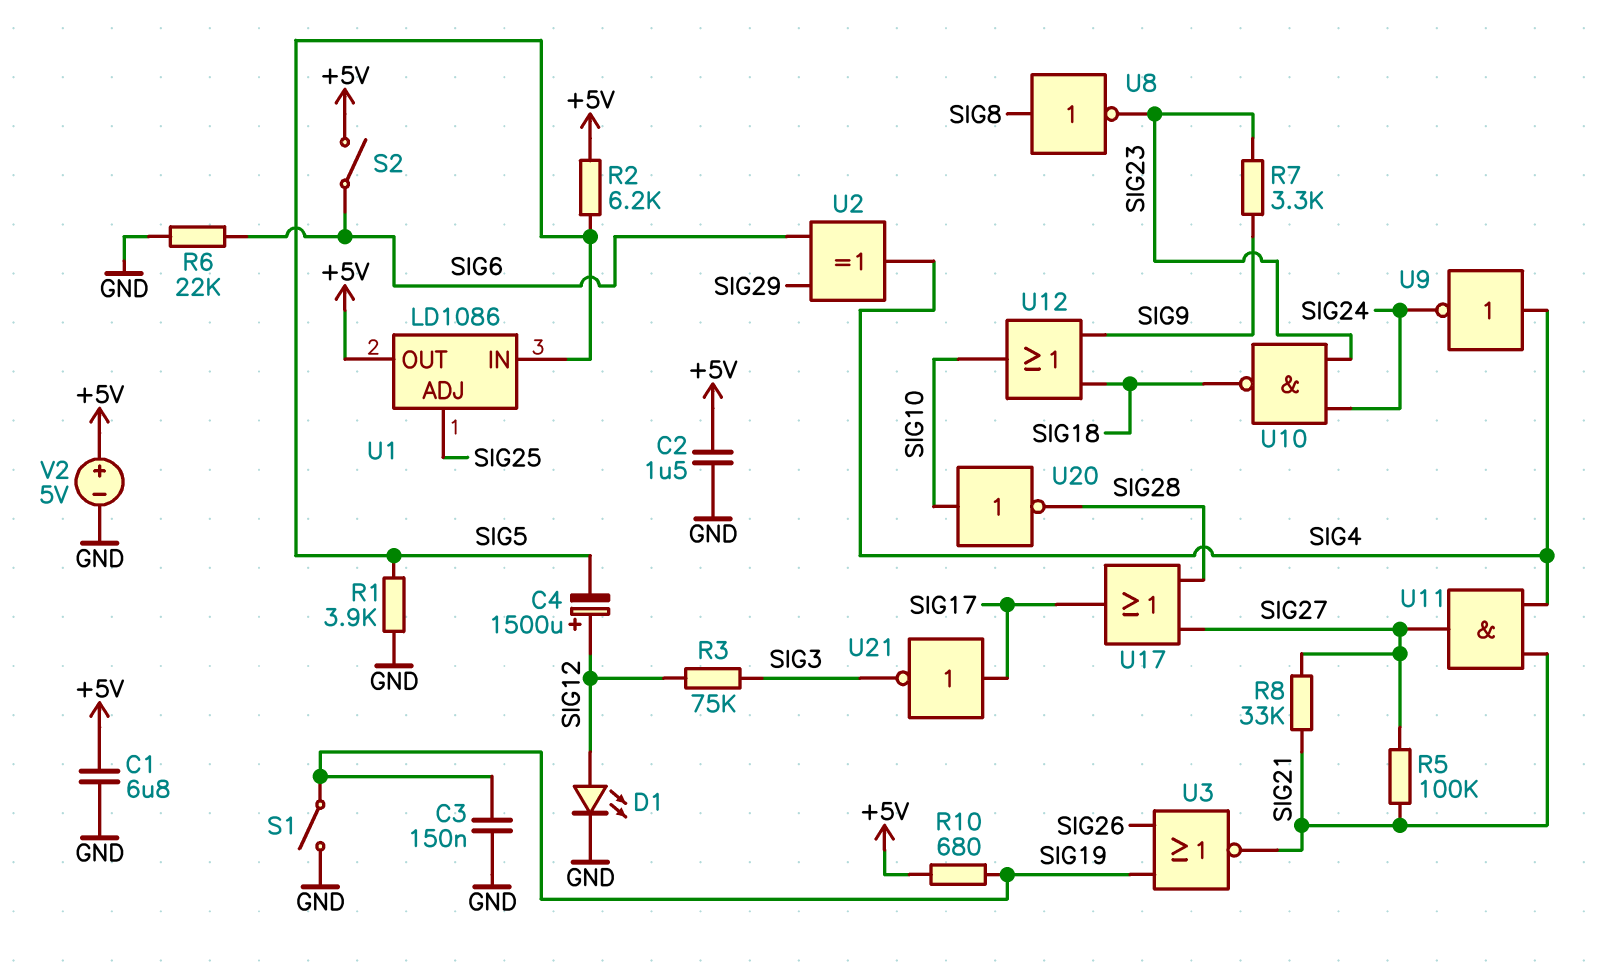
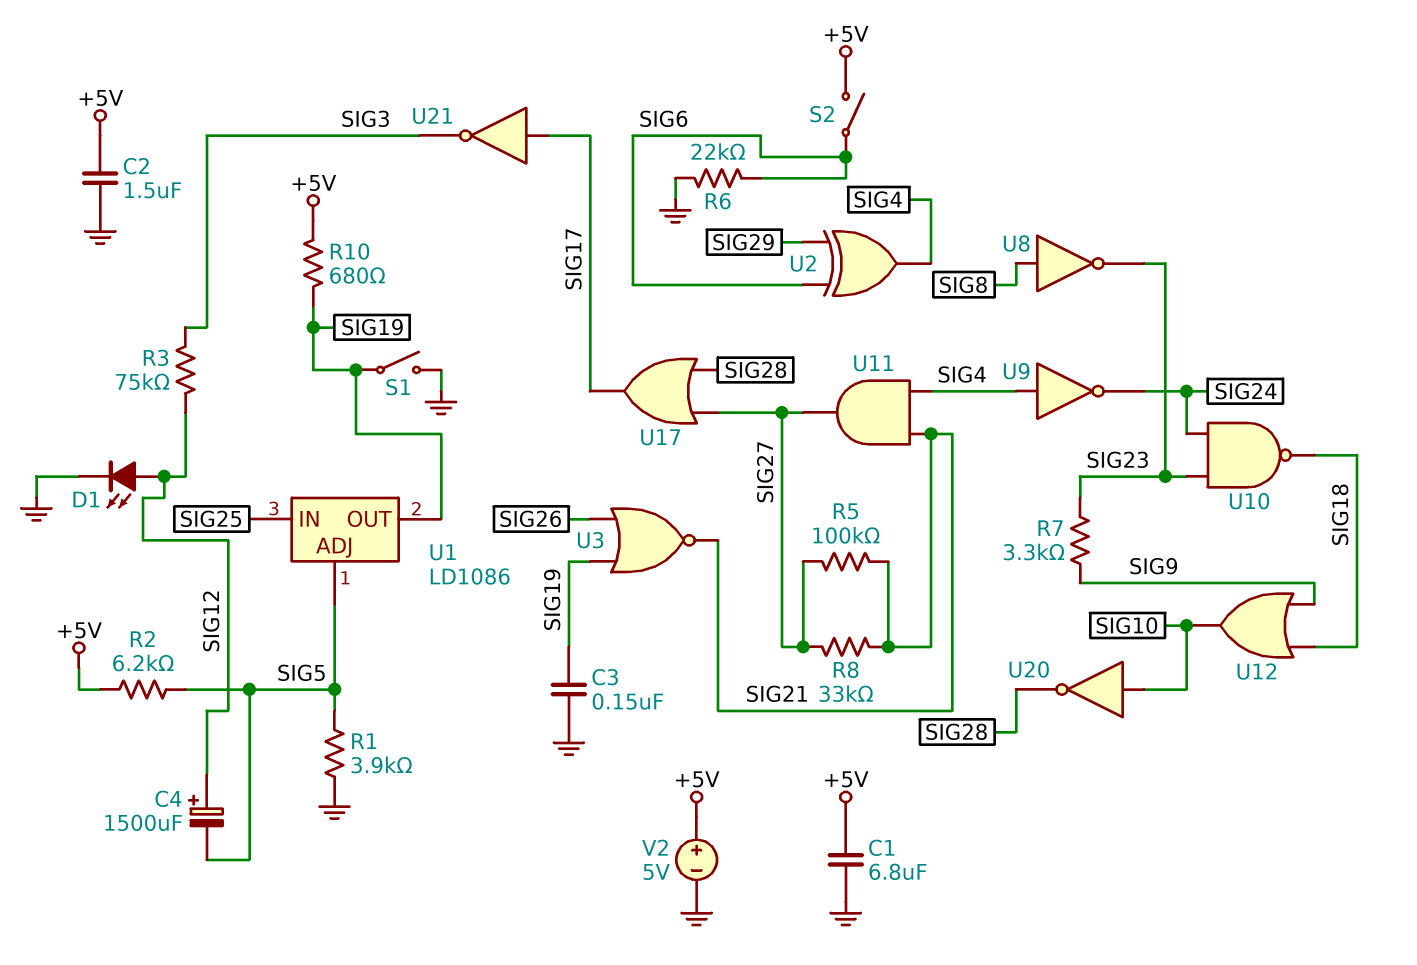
U1 pin ADJ: SIG25 -> SIG5
U1 pin IN: SIG5 -> SIG25
U1 pin OUT: +5V -> SIG19

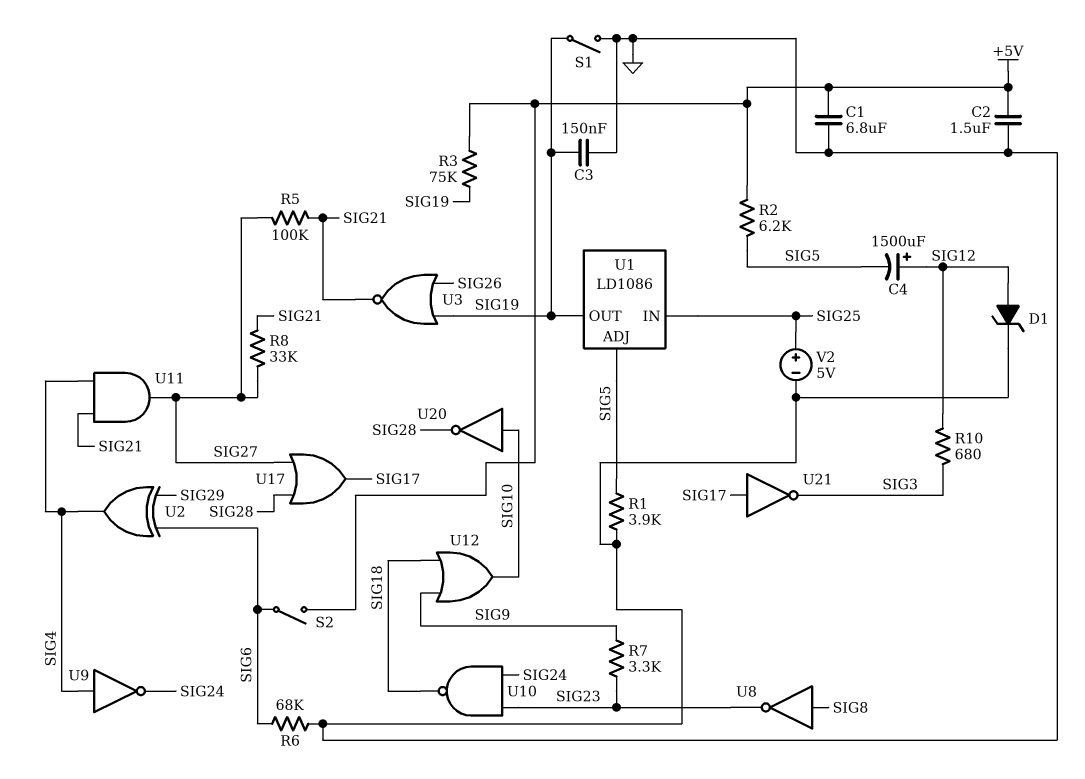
D1: LED (A SIG12, K GND) -> zener (A SIG12, K GND)
R3: 75k (SIG3, SIG12) -> 75k (+5V, SIG19)
R6: 22k (GND, SIG6) -> 68k (GND, SIG6)
R10: 680 (+5V, SIG19) -> 680 (SIG3, SIG12)
V2: 5V (plus +5V, minus GND) -> 5V (plus SIG25, minus GND)

